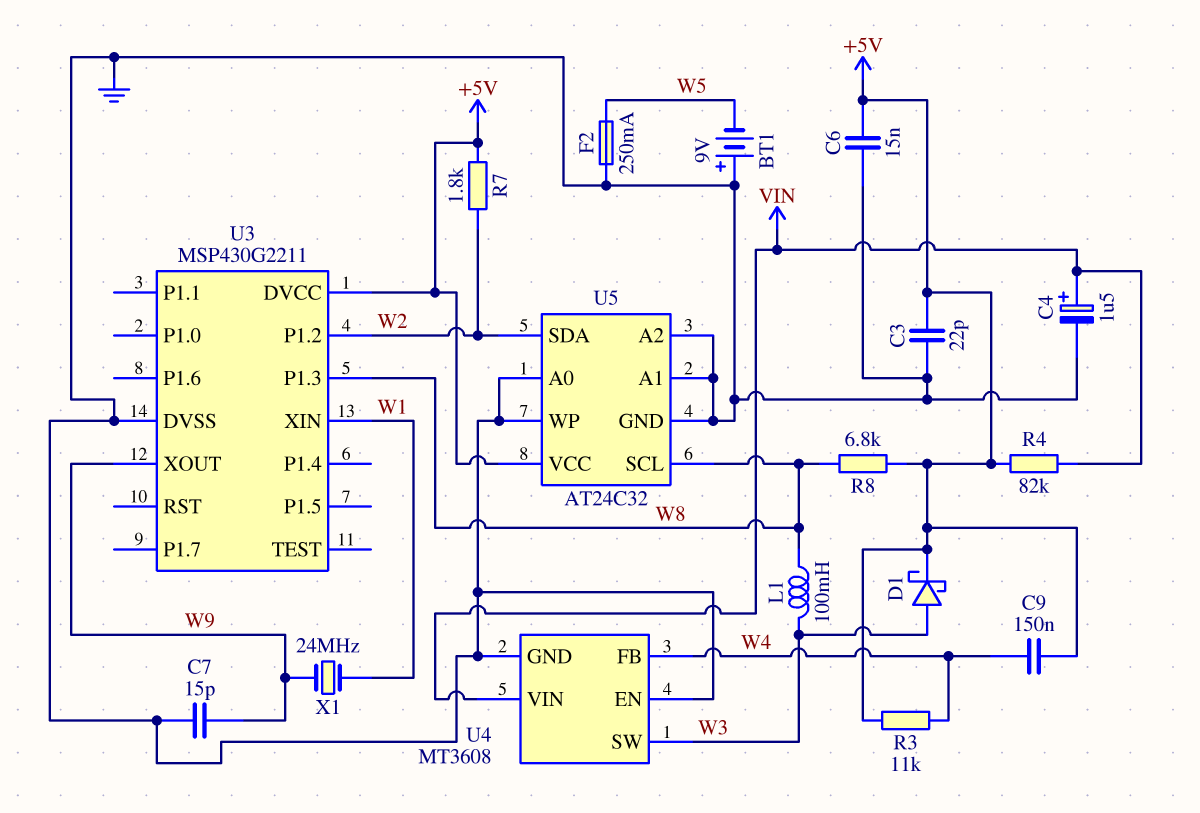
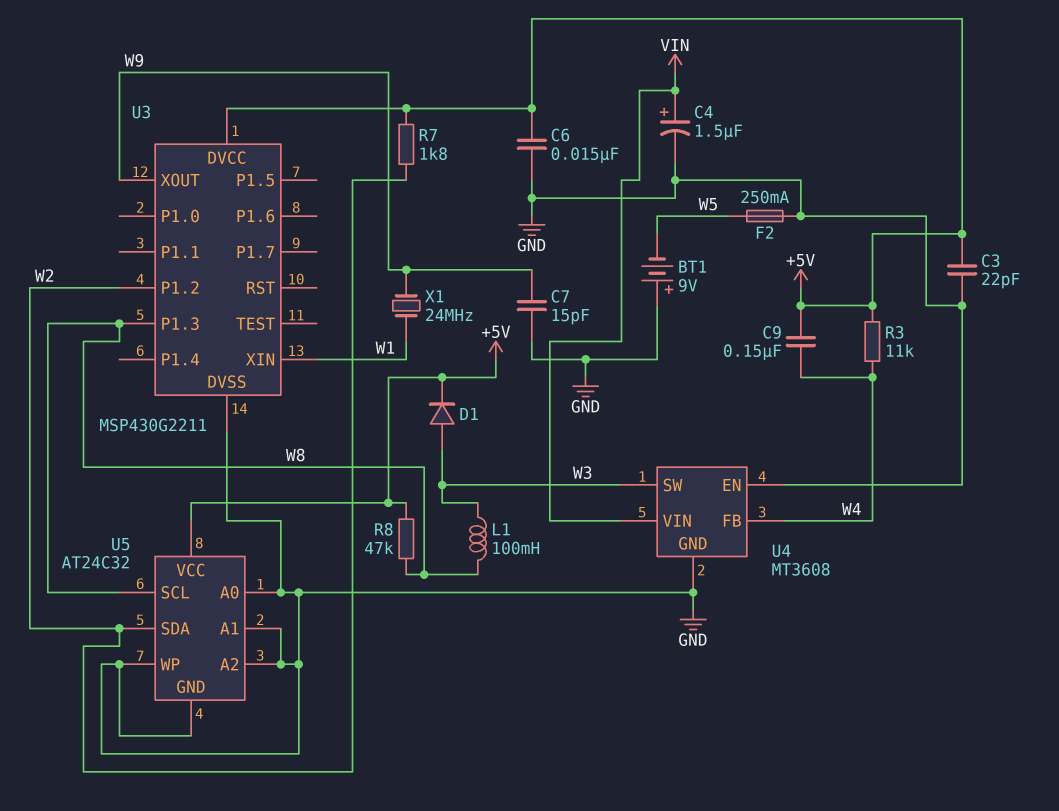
D1: schottky (A W3, K +5V) -> diode (A W3, K +5V)
R4: 82k (+5V, VIN) -> none
R8: 6.8k (+5V, W8) -> 47k (+5V, W8)

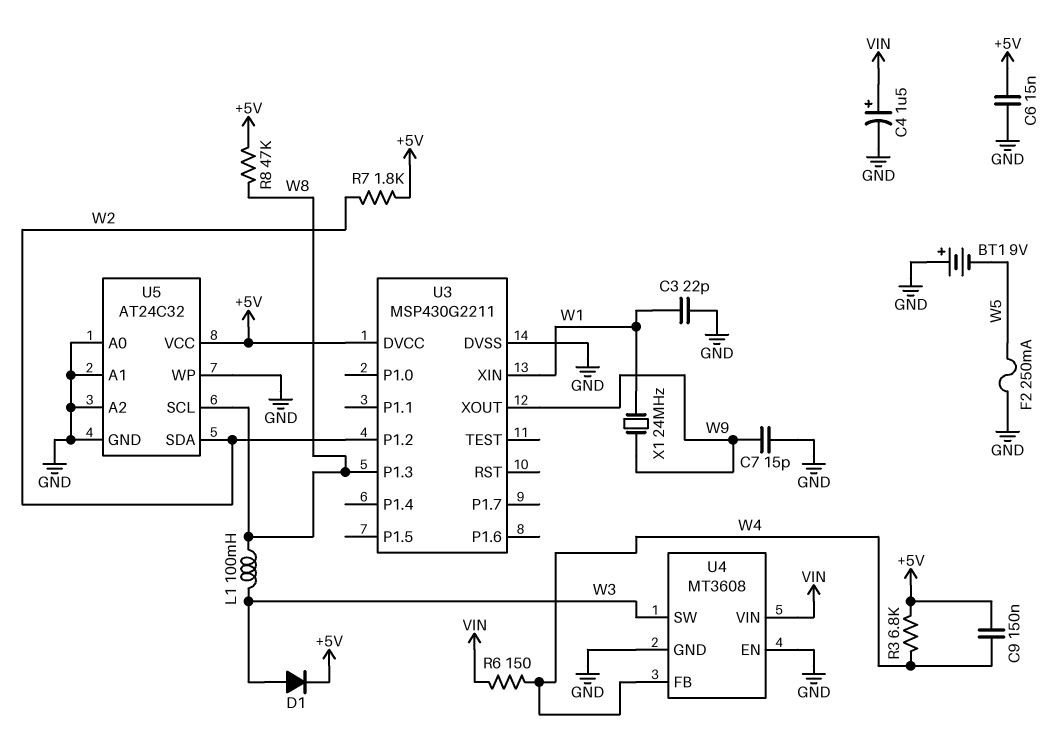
C3: 22pF (+5V, GND) -> 22pF (GND, W1)
R3: 11k (+5V, W4) -> 6.8k (+5V, W4)
R6: none -> 150 (VIN, W4)

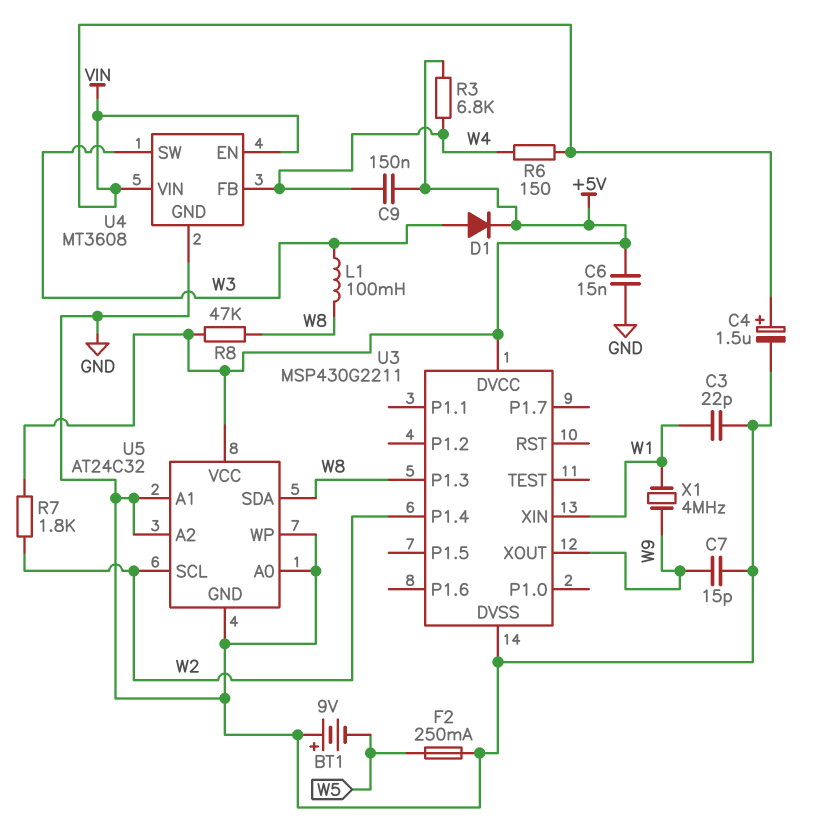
U3 pin P1.2: W2 -> none
U3 pin P1.4: none -> W2
U4 pin EN: GND -> VIN
U5 pin SCL: W8 -> W2
U5 pin SDA: W2 -> W8
X1: 24MHz (W1, W9) -> 4MHz (W1, W9)

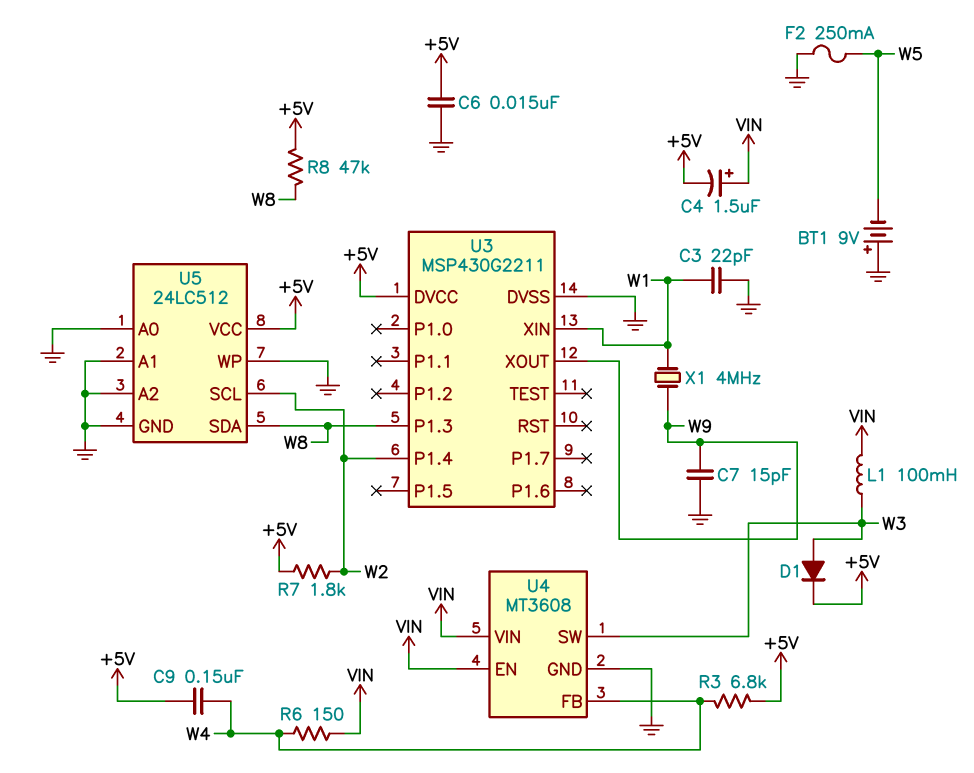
C4: 1.5uF (plus VIN, minus GND) -> 1.5uF (plus VIN, minus +5V)
L1: 100mH (W3, W8) -> 100mH (VIN, W3)
U5: AT24C32 -> 24LC512

